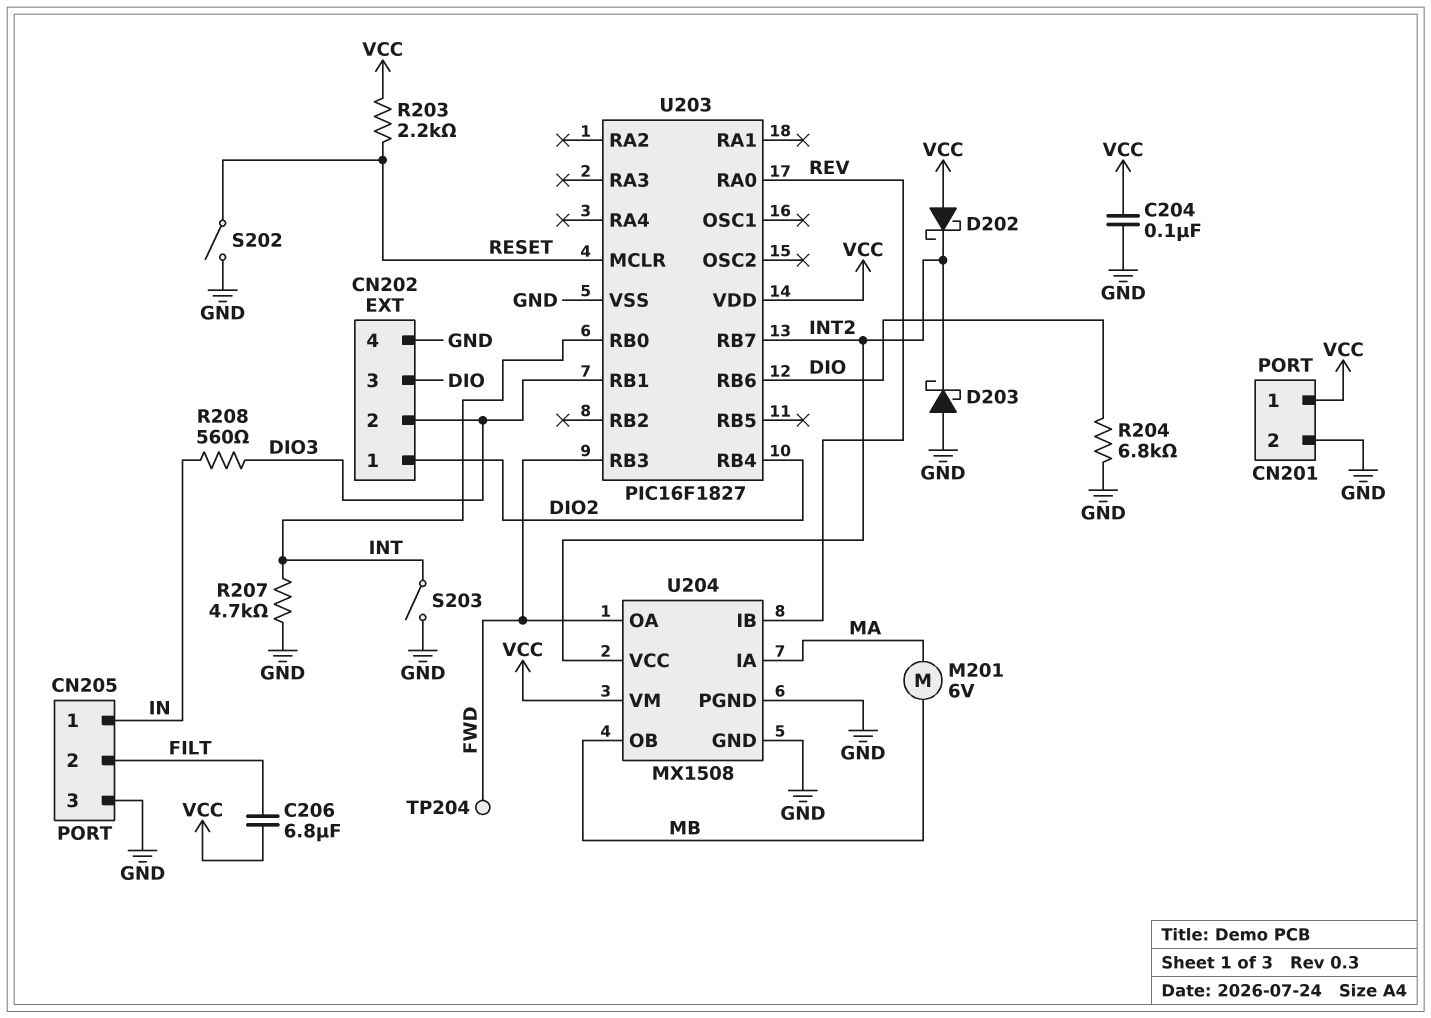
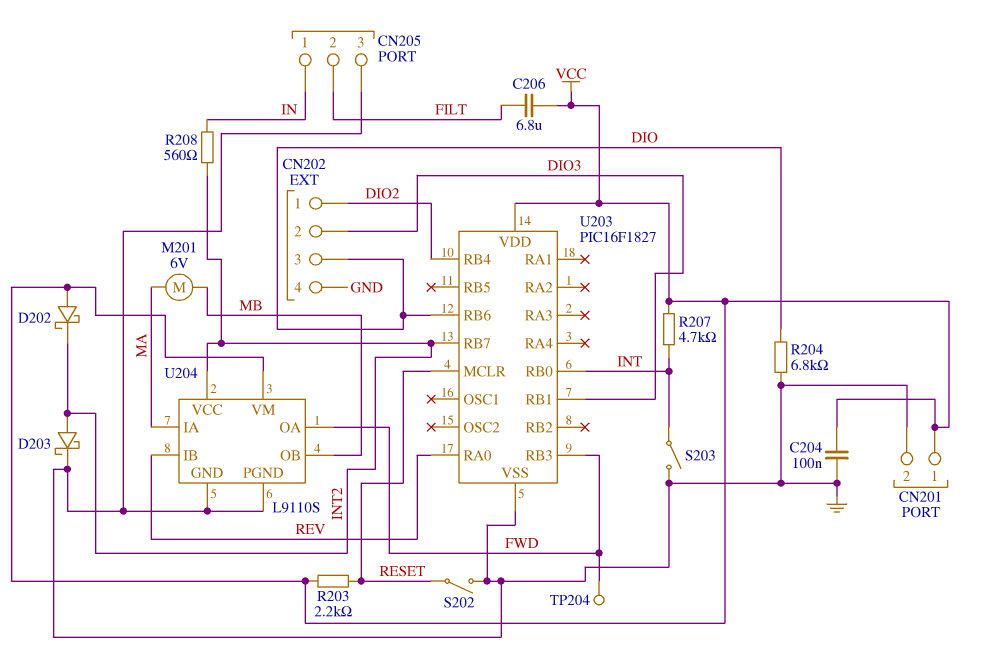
D203: schottky (A GND, K INT2) -> schottky (A INT2, K GND)
R207: 4.7k (GND, INT) -> 4.7k (INT, VCC)
R208: 560 (DIO3, IN) -> 560 (IN, INT2)
U204: MX1508 -> L9110S

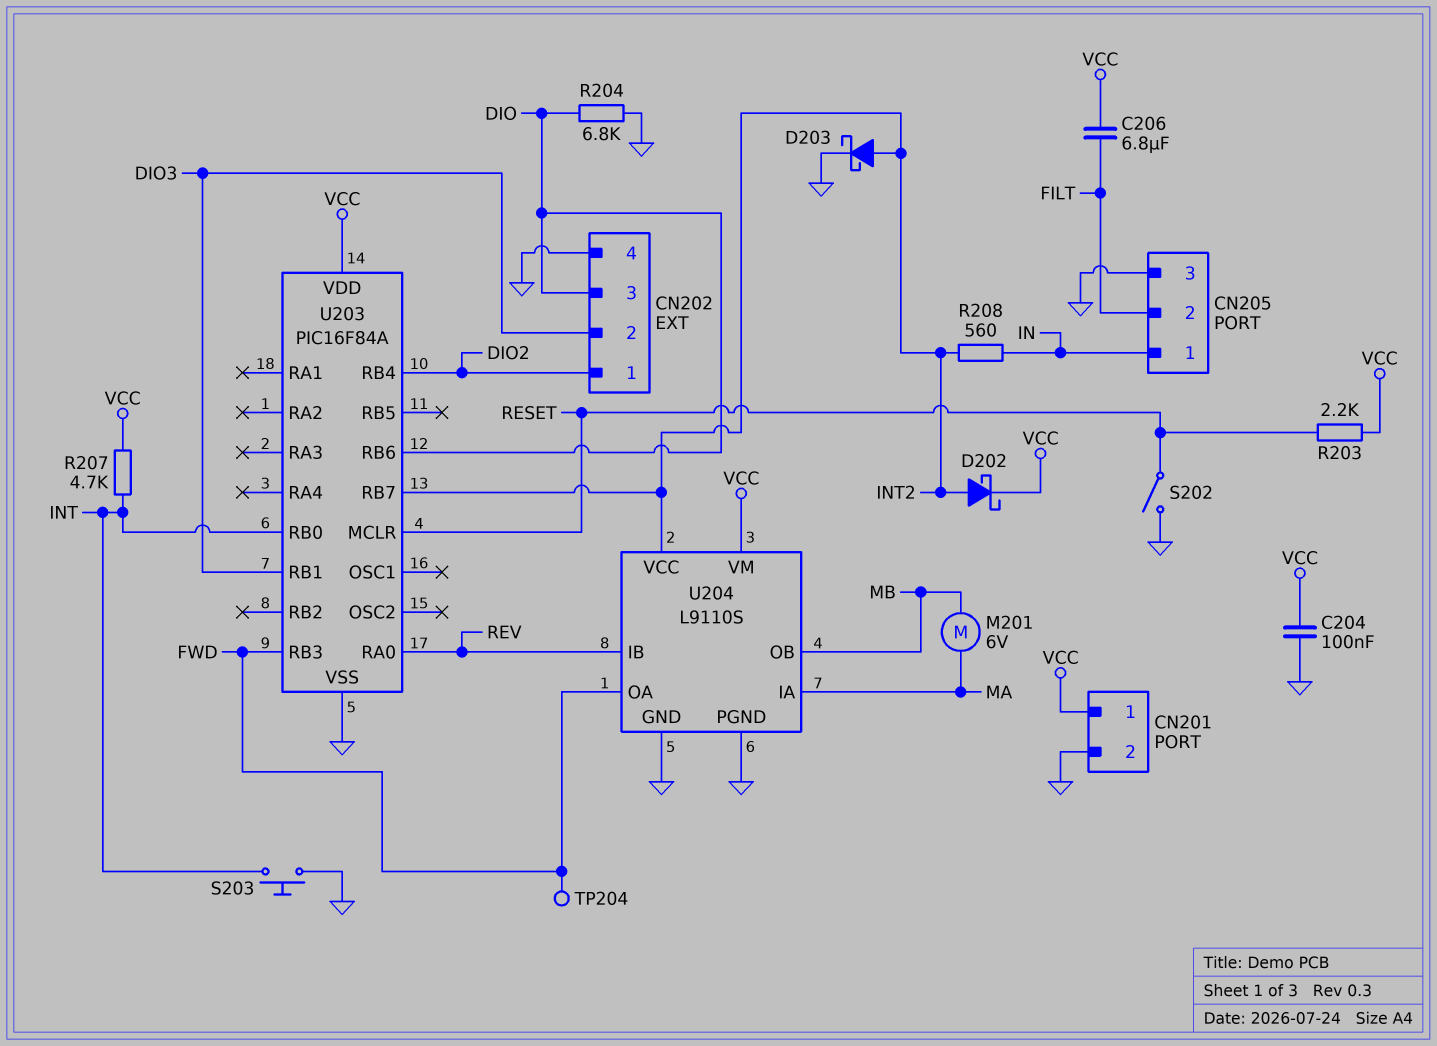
D202: schottky (A VCC, K INT2) -> schottky (A INT2, K VCC)
S203: switch (GND, INT) -> button (GND, INT)
U203: PIC16F1827 -> PIC16F84A

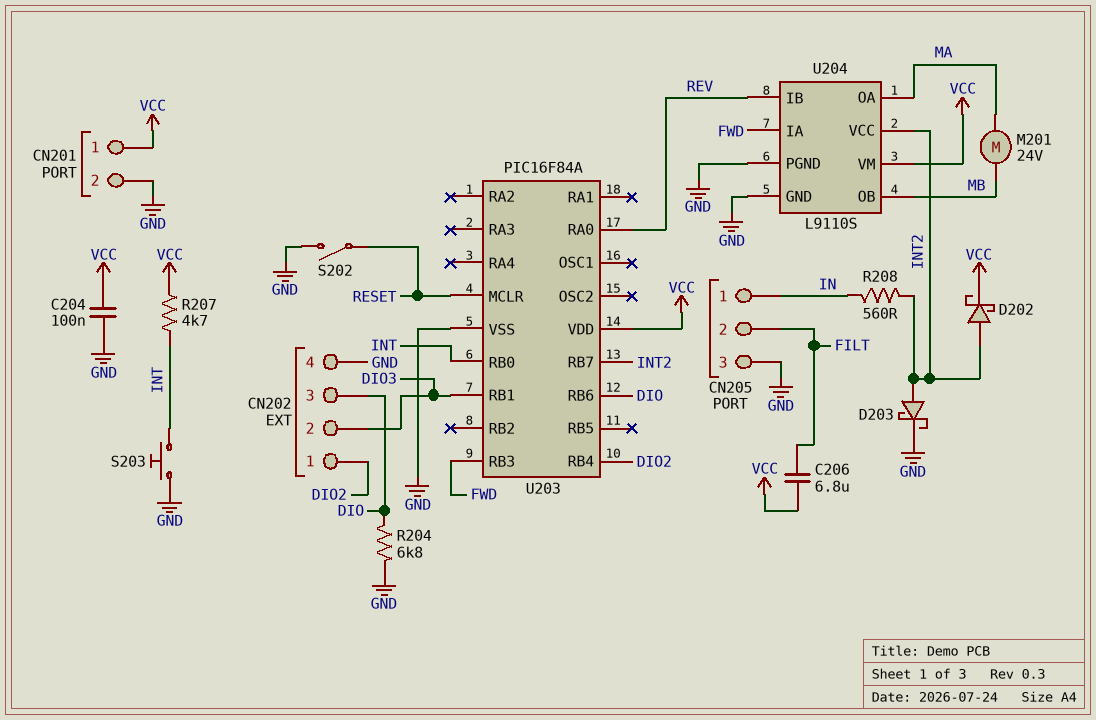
M201: motor 6V (MA, MB) -> motor 24V (MA, MB)
R203: 2.2k (RESET, VCC) -> none
TP204: test point (FWD) -> none
U204 pin IA: MA -> FWD
U204 pin OA: FWD -> MA

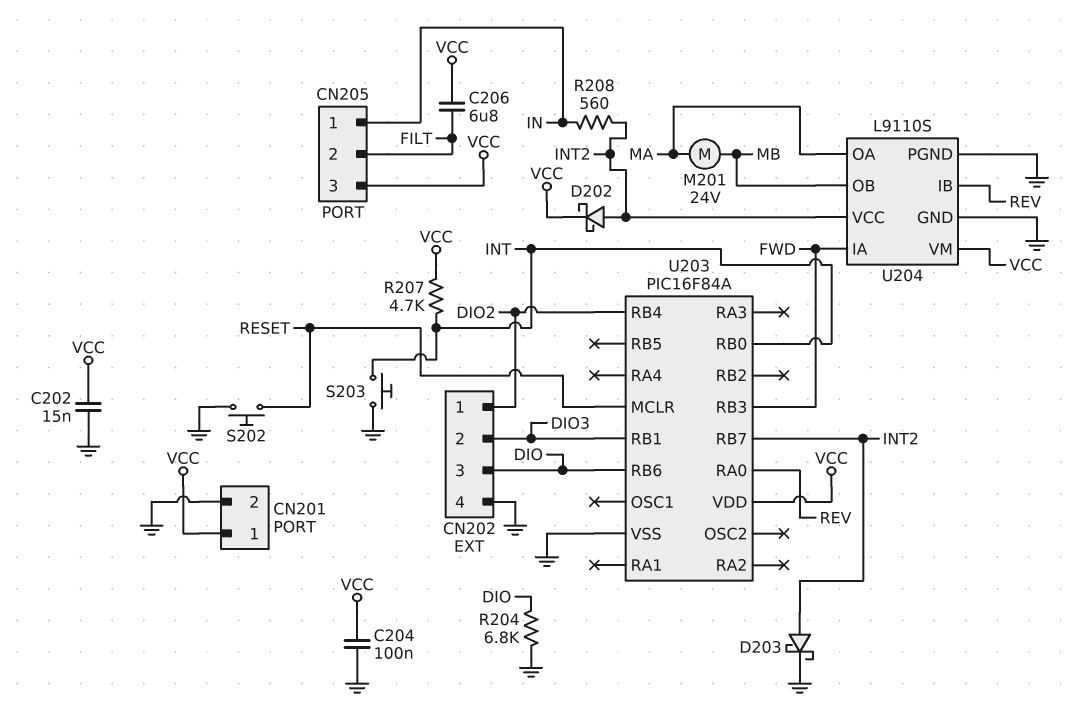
C202: none -> 15nF (GND, VCC)
CN205 pin 3: GND -> VCC
S202: switch (GND, RESET) -> button (GND, RESET)

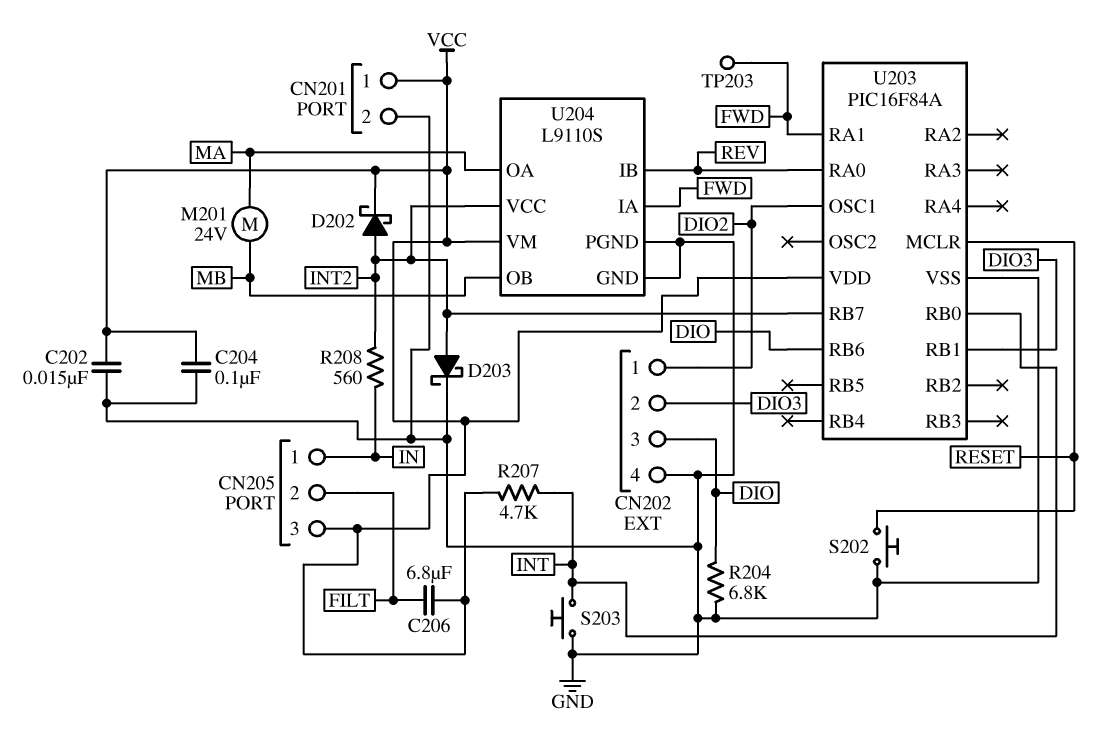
TP203: none -> test point (FWD)
U203 pin OSC1: none -> DIO2
U203 pin RA1: none -> FWD
U203 pin RB3: FWD -> none
U203 pin RB4: DIO2 -> none

